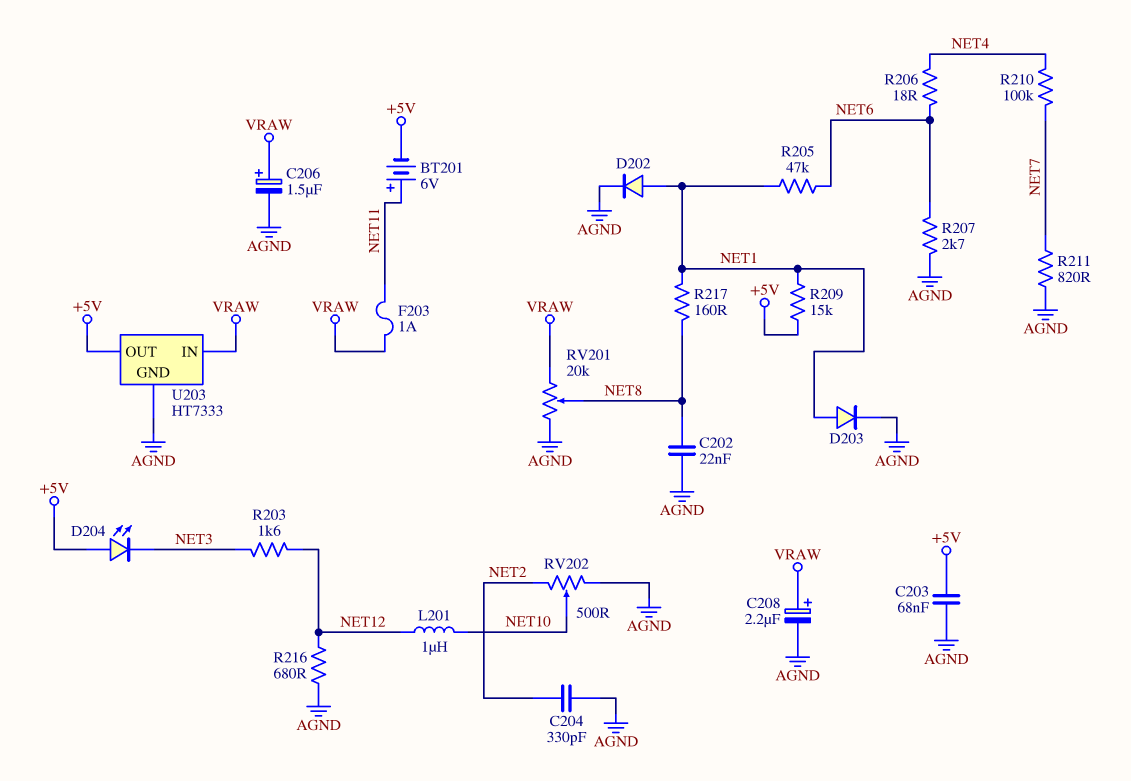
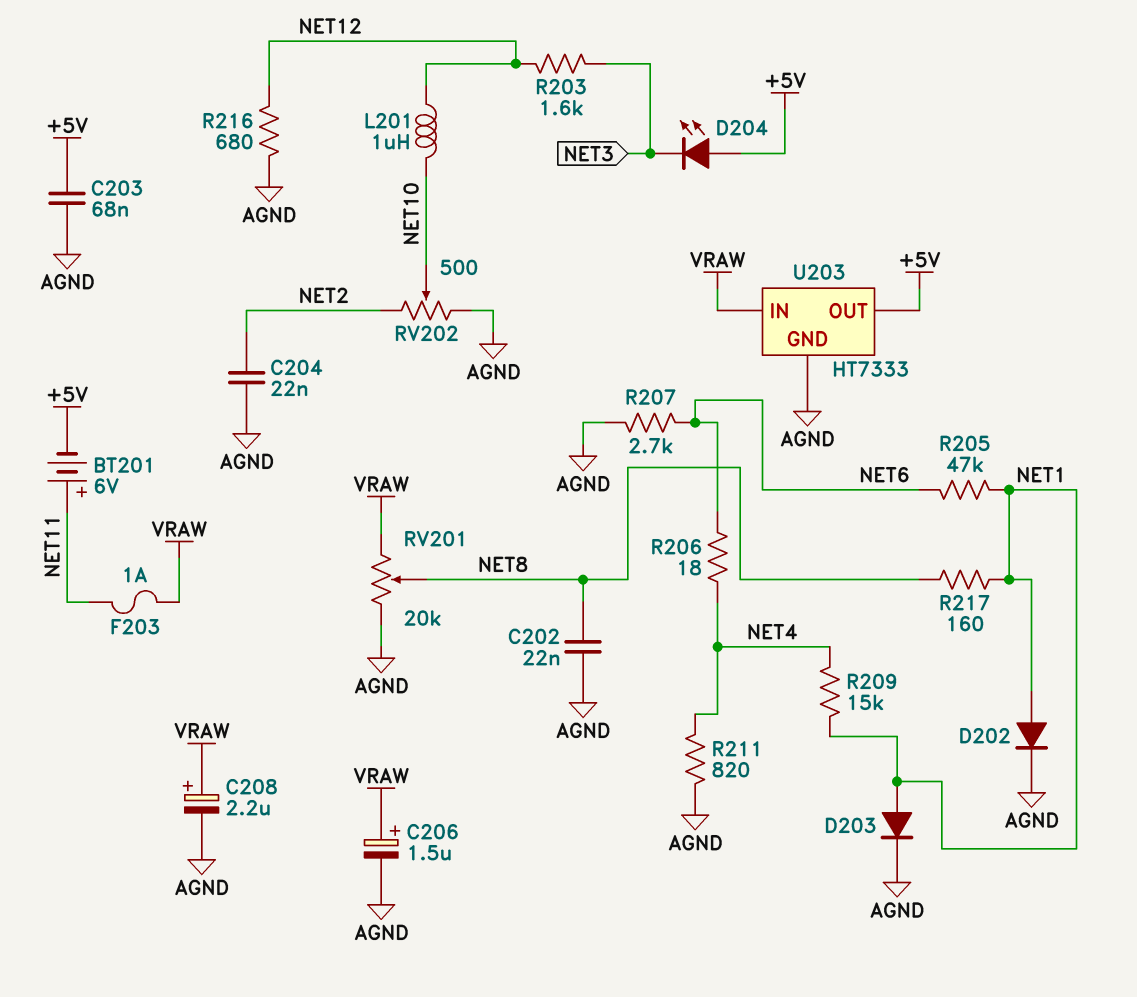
C204: 330pF (AGND, NET2) -> 22nF (AGND, NET2)
R209: 15k (+5V, NET1) -> 15k (NET1, NET4)
R210: 100k (NET4, NET7) -> none
R211: 820 (AGND, NET7) -> 820 (AGND, NET4)

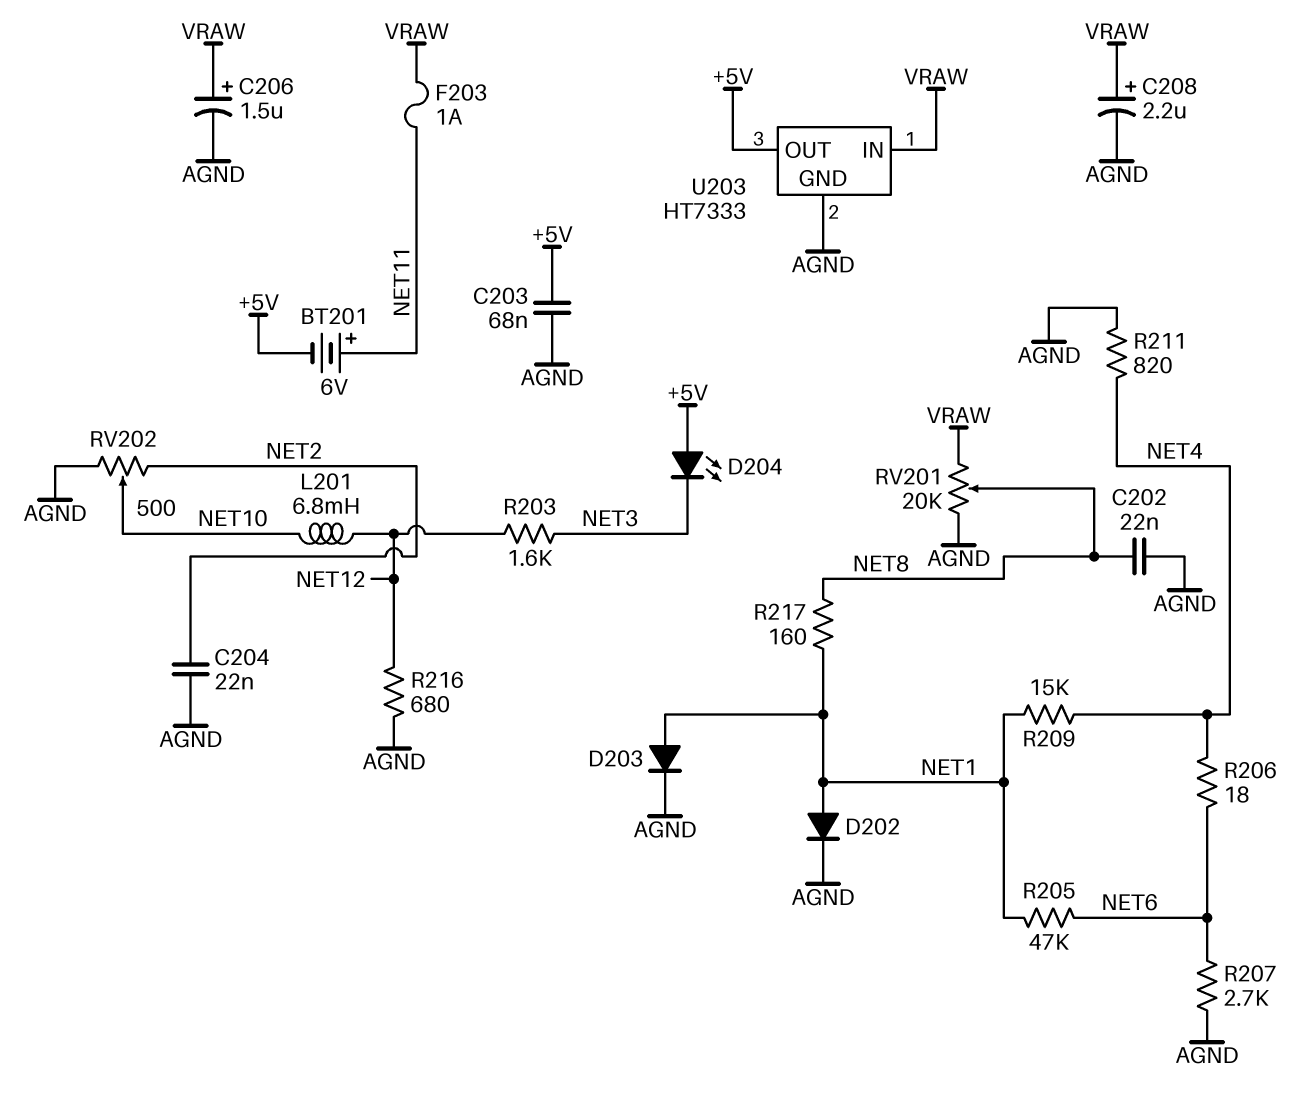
L201: 1uH (NET10, NET12) -> 6.8mH (NET10, NET12)

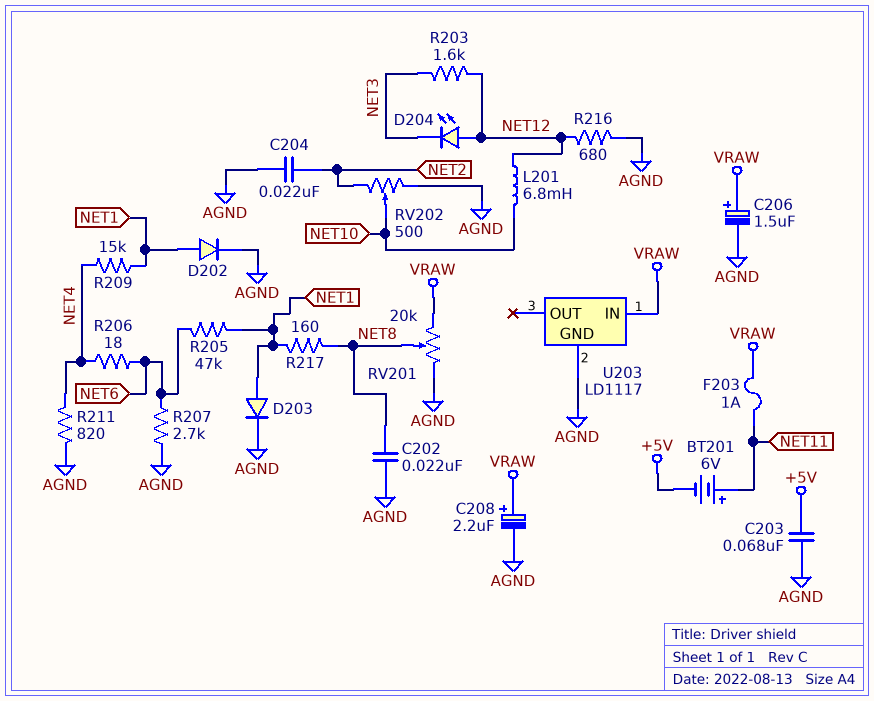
D204: LED (A +5V, K NET3) -> LED (A NET12, K NET3)
U203: HT7333 -> LD1117
U203 pin OUT: +5V -> none

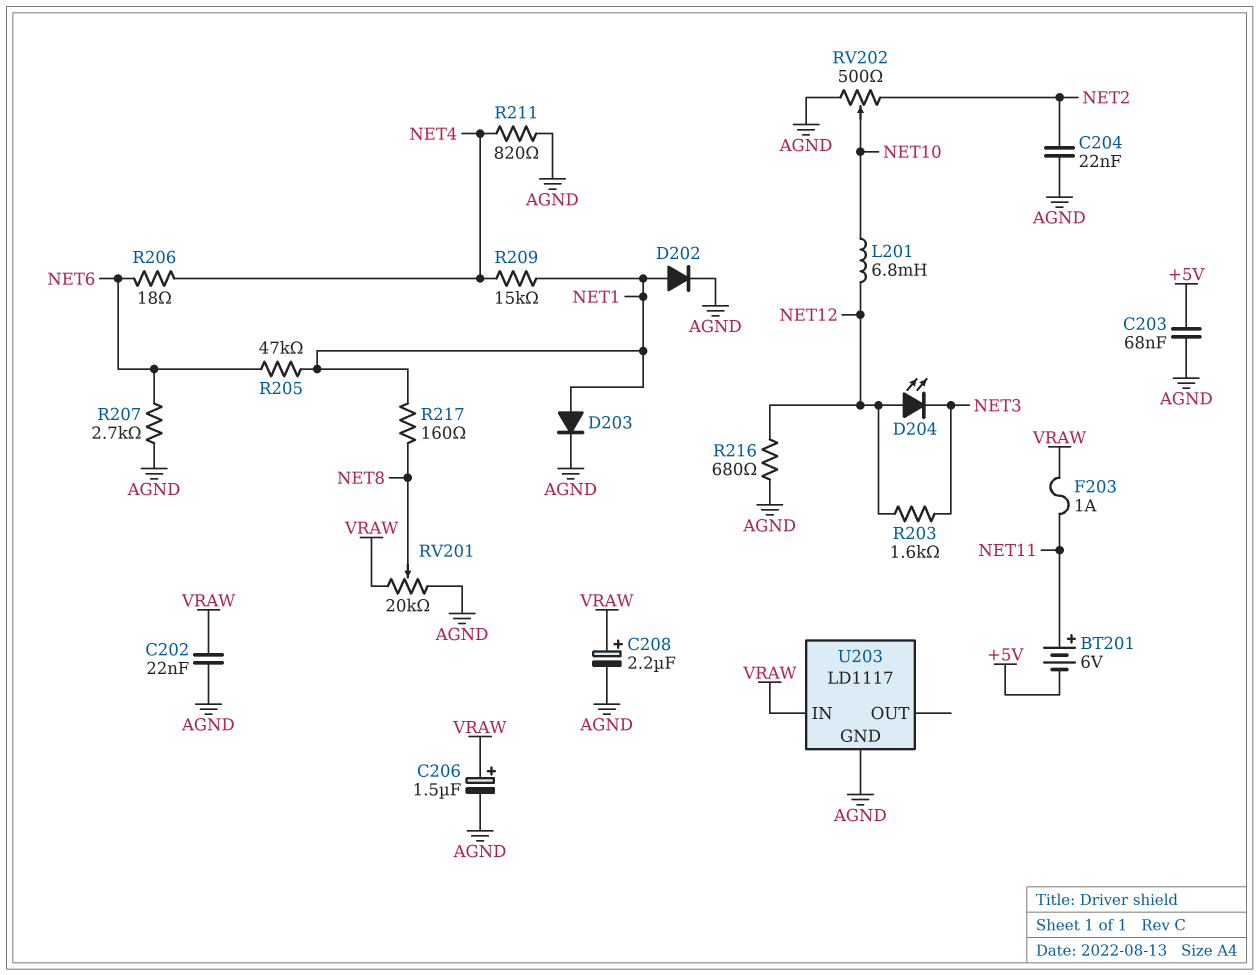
C202: 22nF (AGND, NET8) -> 22nF (AGND, VRAW)

